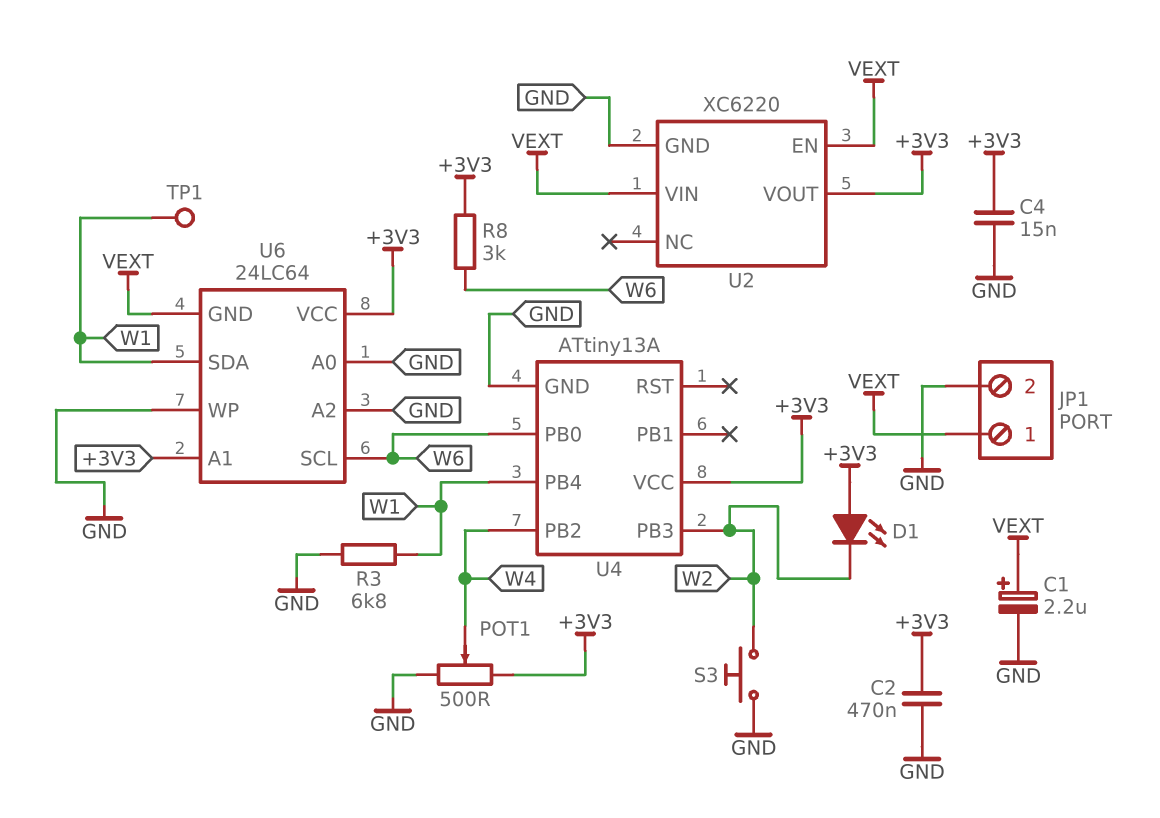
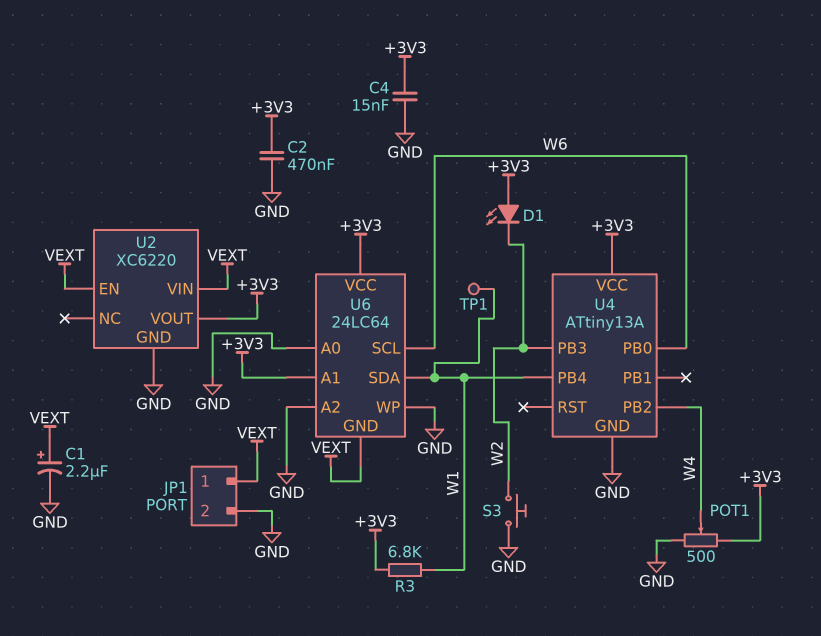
R3: 6.8k (GND, W1) -> 6.8k (+3V3, W1)
R8: 3k (+3V3, W6) -> none

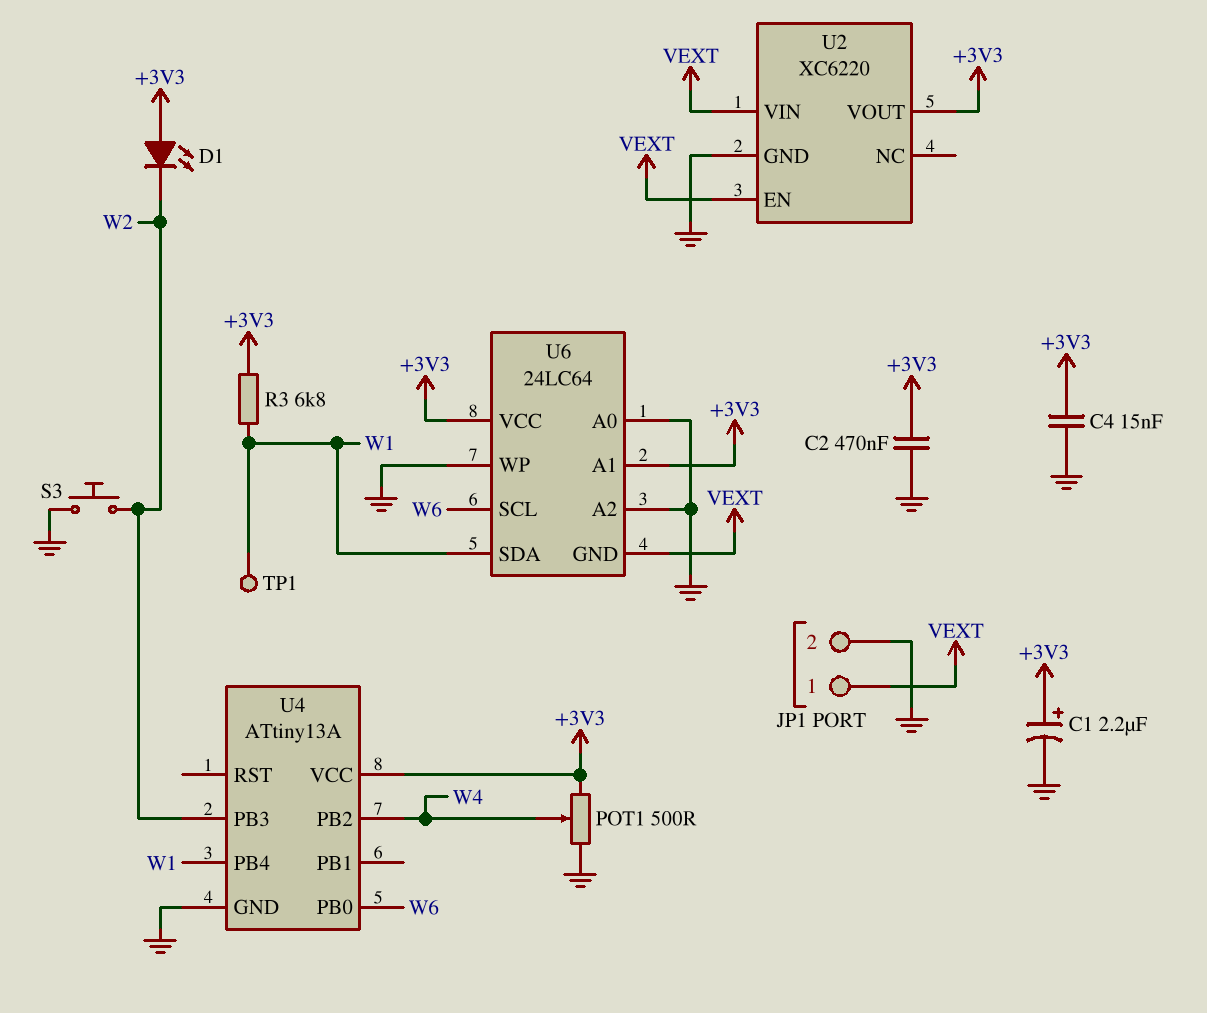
C1: 2.2uF (plus VEXT, minus GND) -> 2.2uF (plus +3V3, minus GND)

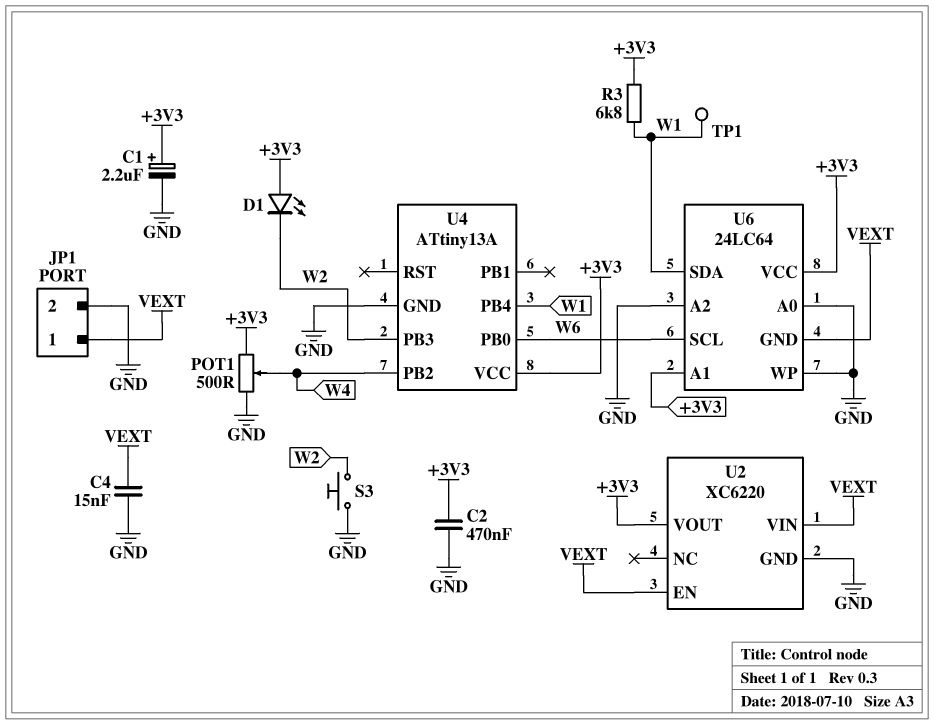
C4: 15nF (+3V3, GND) -> 15nF (GND, VEXT)

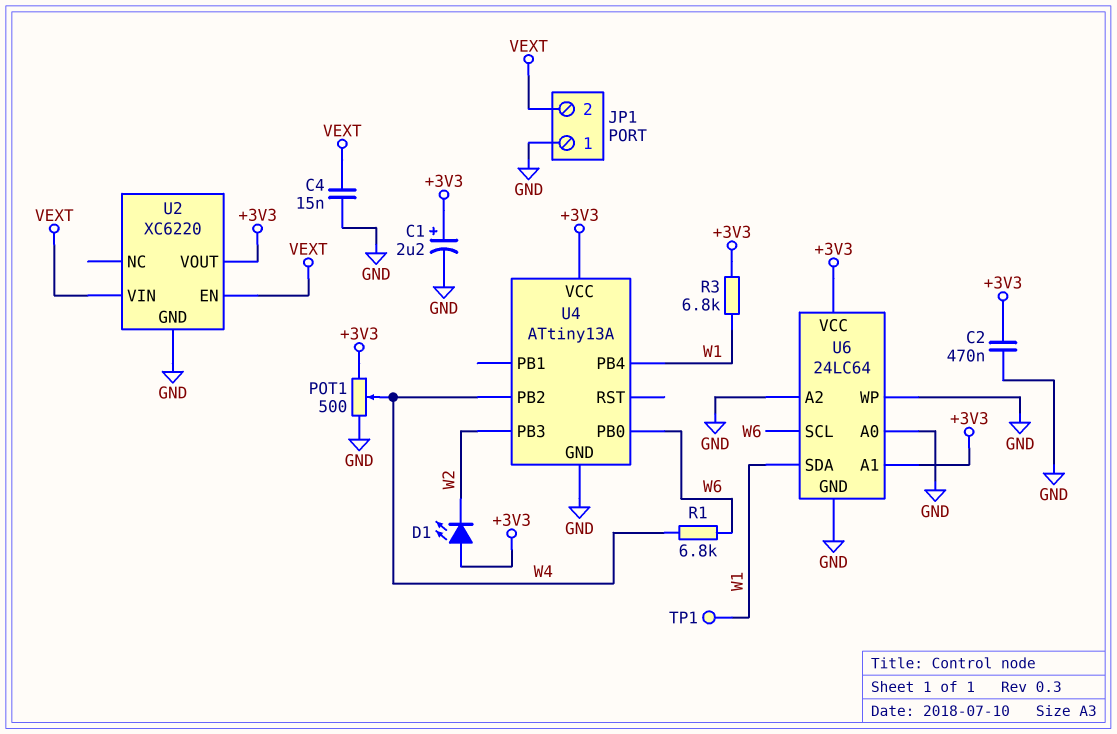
JP1 pin 1: VEXT -> GND
JP1 pin 2: GND -> VEXT
R1: none -> 6.8k (W4, W6)
S3: button (GND, W2) -> none
U6 pin GND: VEXT -> GND

